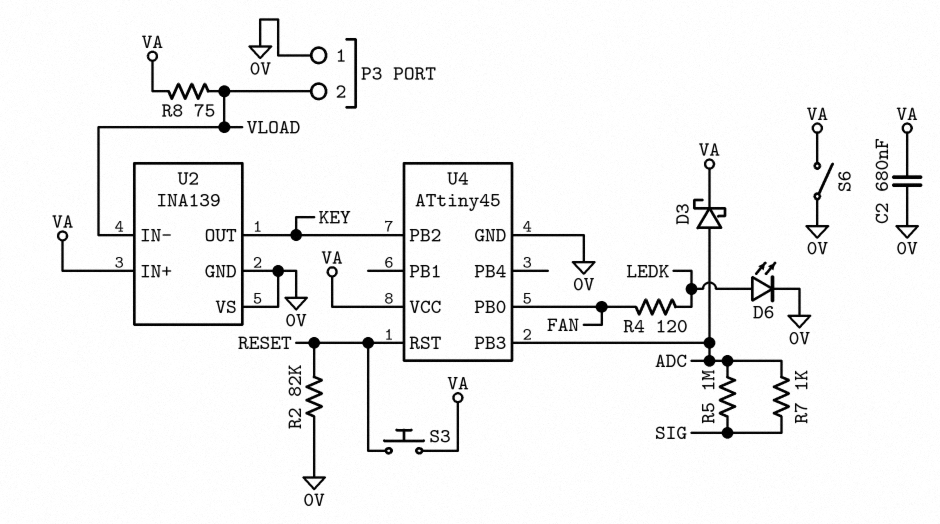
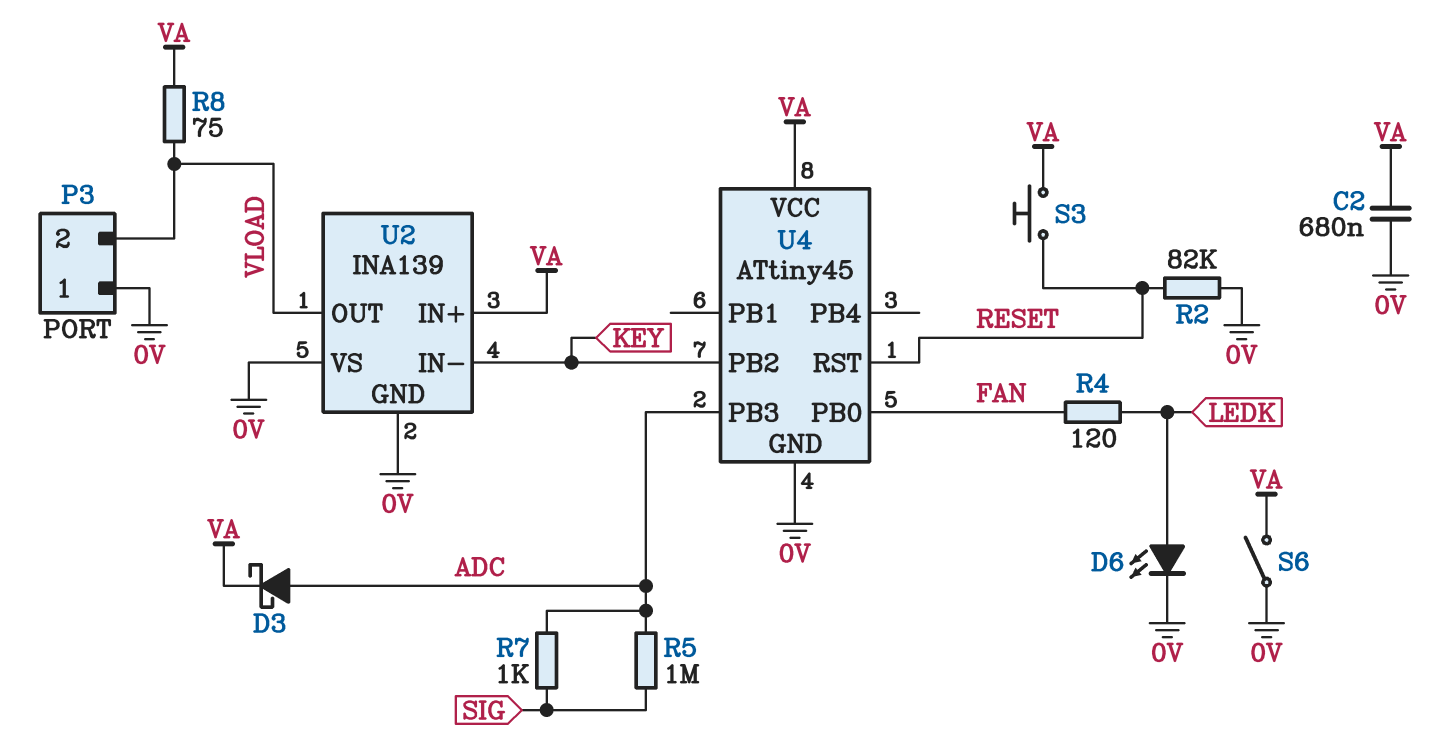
U2 pin IN-: VLOAD -> KEY
U2 pin OUT: KEY -> VLOAD

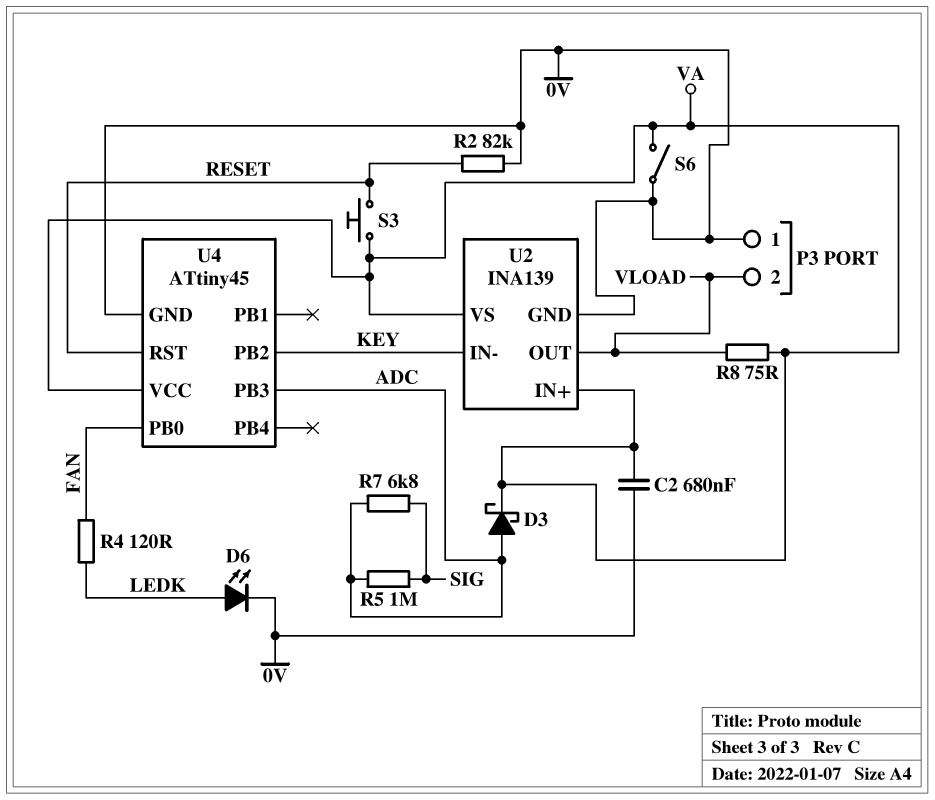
R7: 1k (ADC, SIG) -> 6.8k (ADC, SIG)
U2 pin VS: 0V -> VA

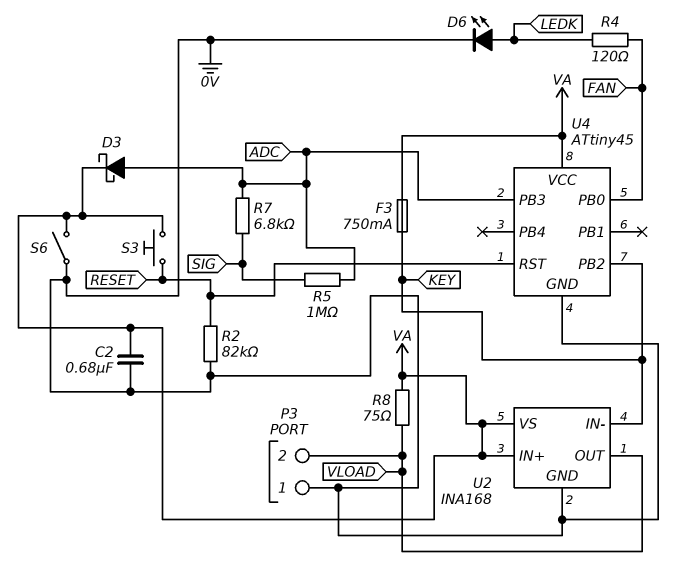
F3: none -> 750mA (KEY, VA)
U2: INA139 -> INA168

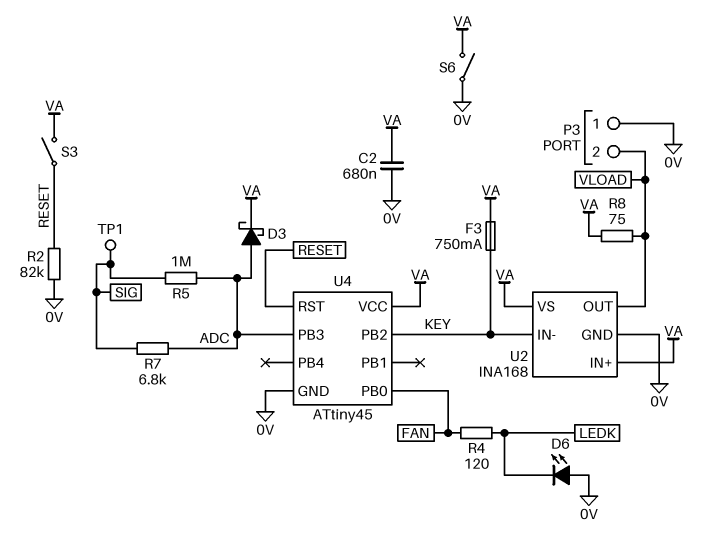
D6: LED (A LEDK, K 0V) -> LED (A 0V, K LEDK)
S3: button (RESET, VA) -> switch (RESET, VA)
TP1: none -> test point (SIG)

